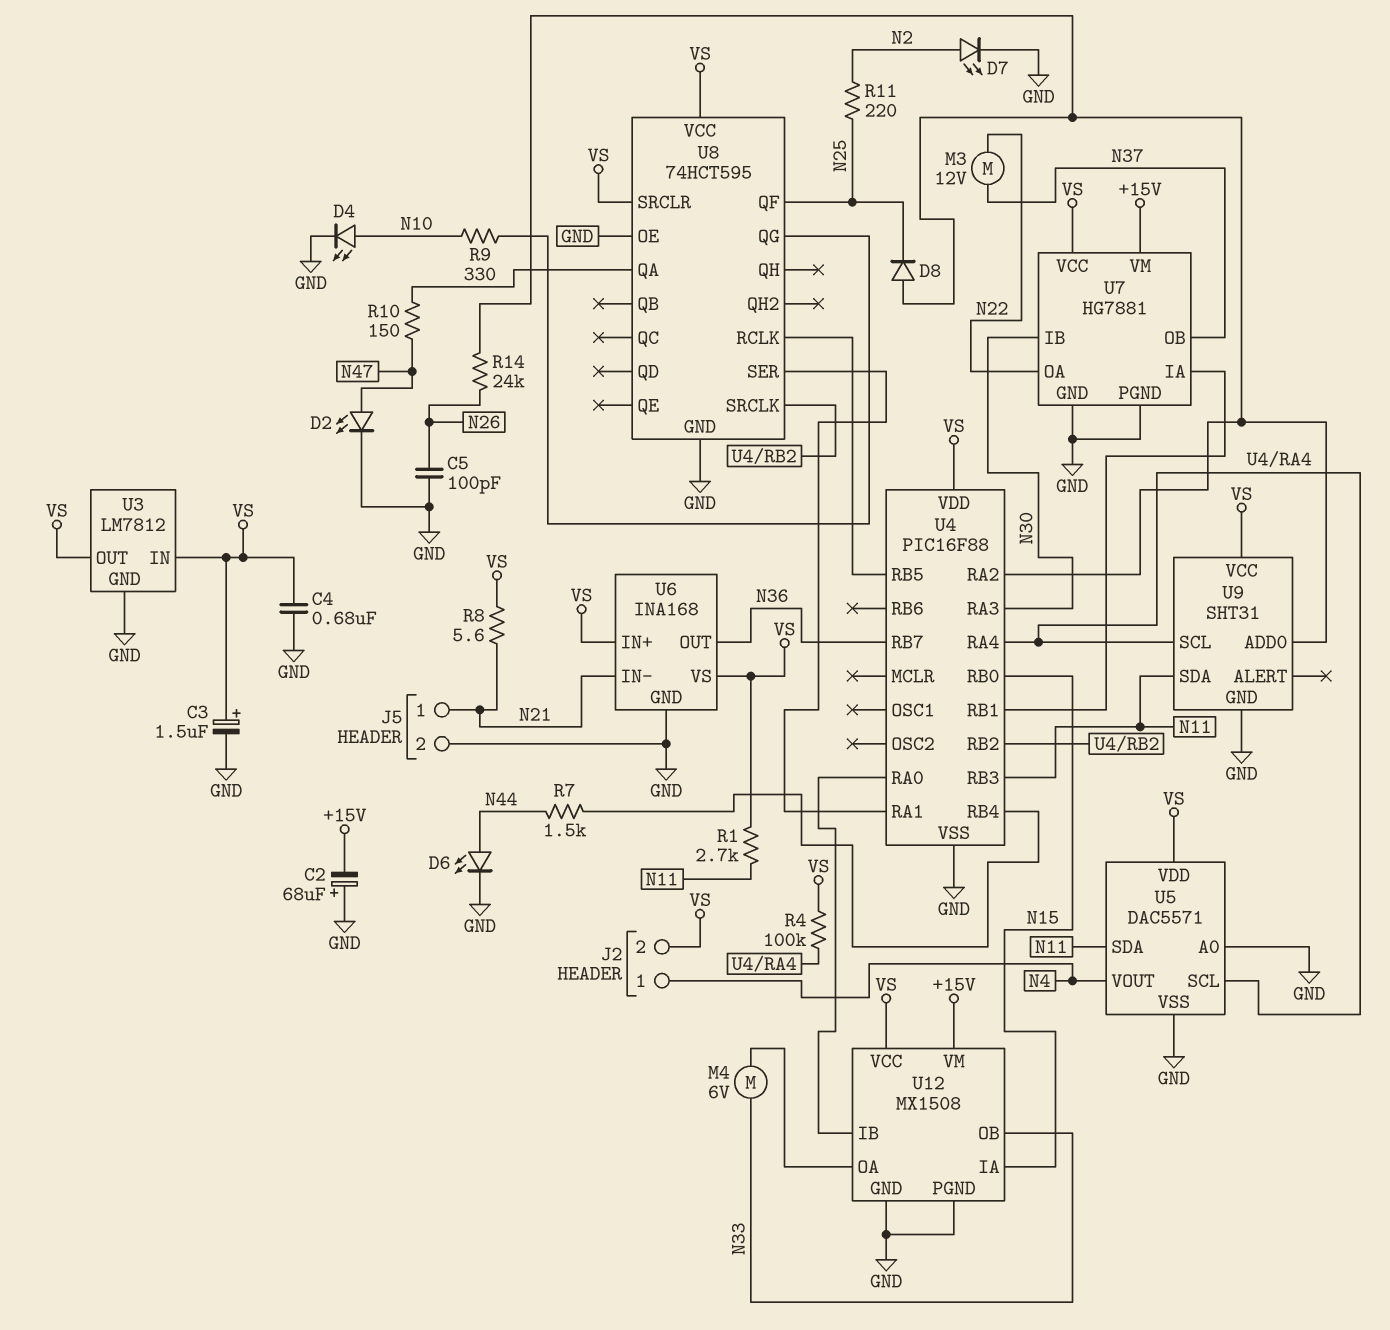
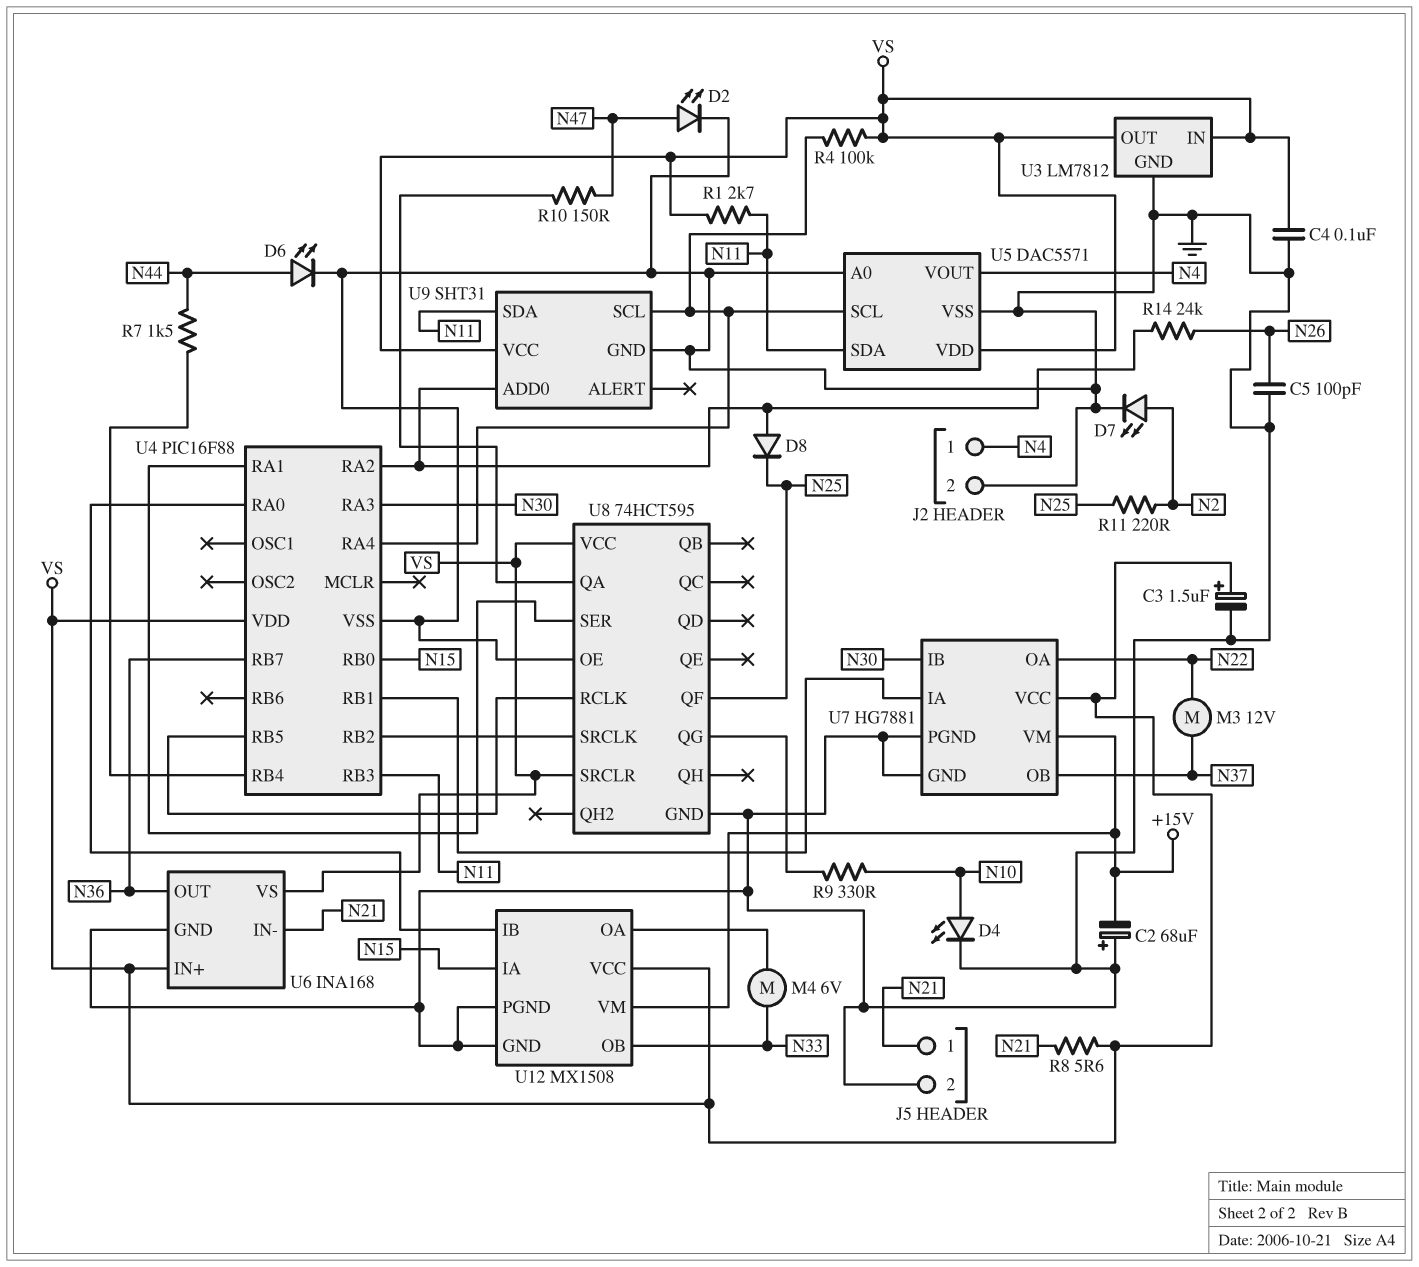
C4: 680nF (GND, VS) -> 100nF (GND, VS)
J2 pin 2: VS -> GND

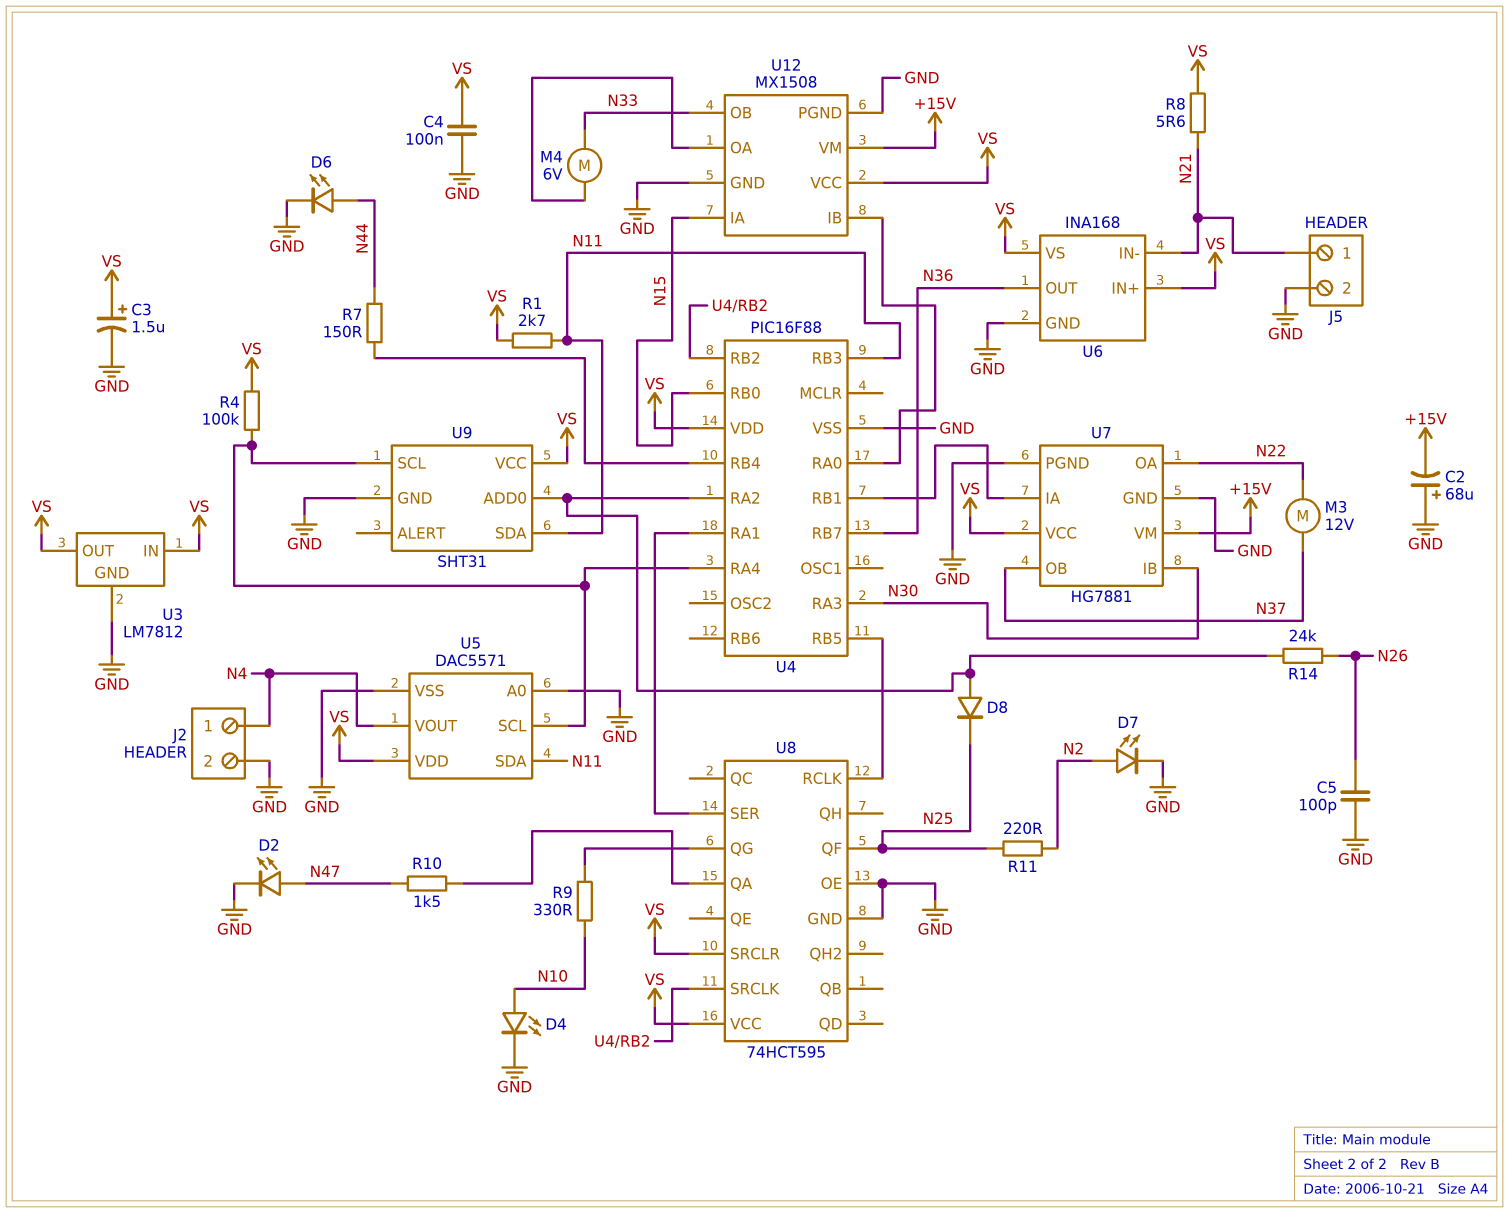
R7: 1.5k (N44, U4/RB4) -> 150 (N44, U4/RB4)
R10: 150 (N47, U8/QA) -> 1.5k (N47, U8/QA)

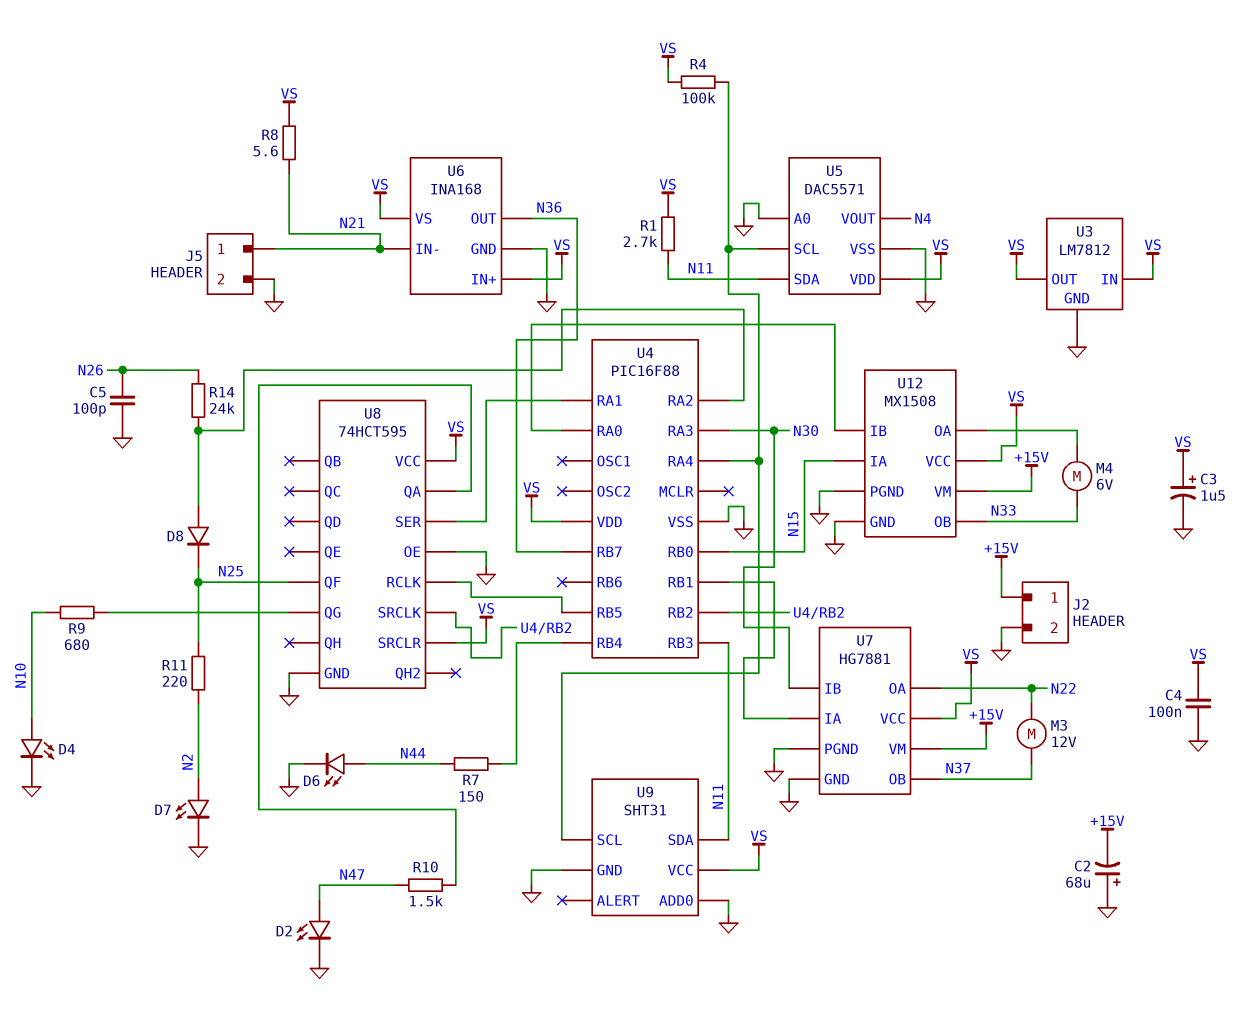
J2 pin 1: N4 -> +15V
R9: 330 (N10, U8/QG) -> 680 (N10, U8/QG)
U9 pin ADD0: U4/RA2 -> GND

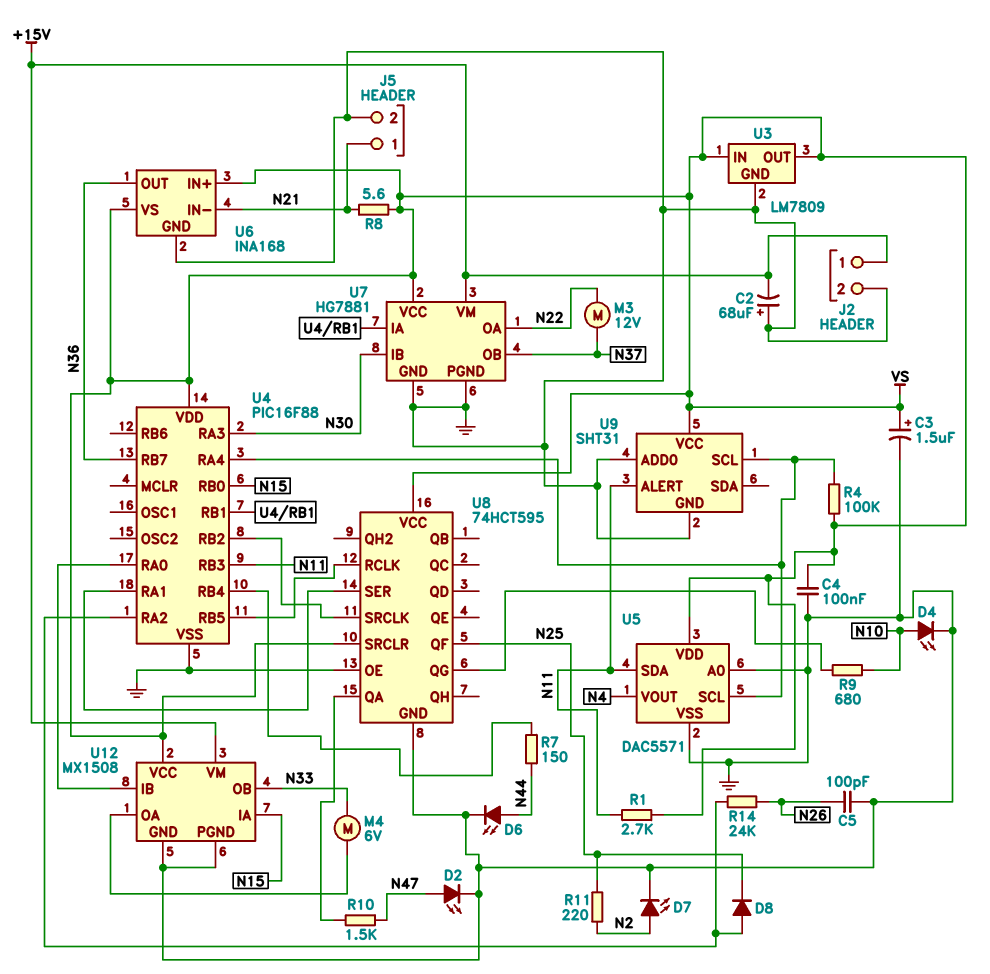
U3: LM7812 -> LM7809
U9 pin ALERT: none -> N11
U9 pin SDA: N11 -> none

